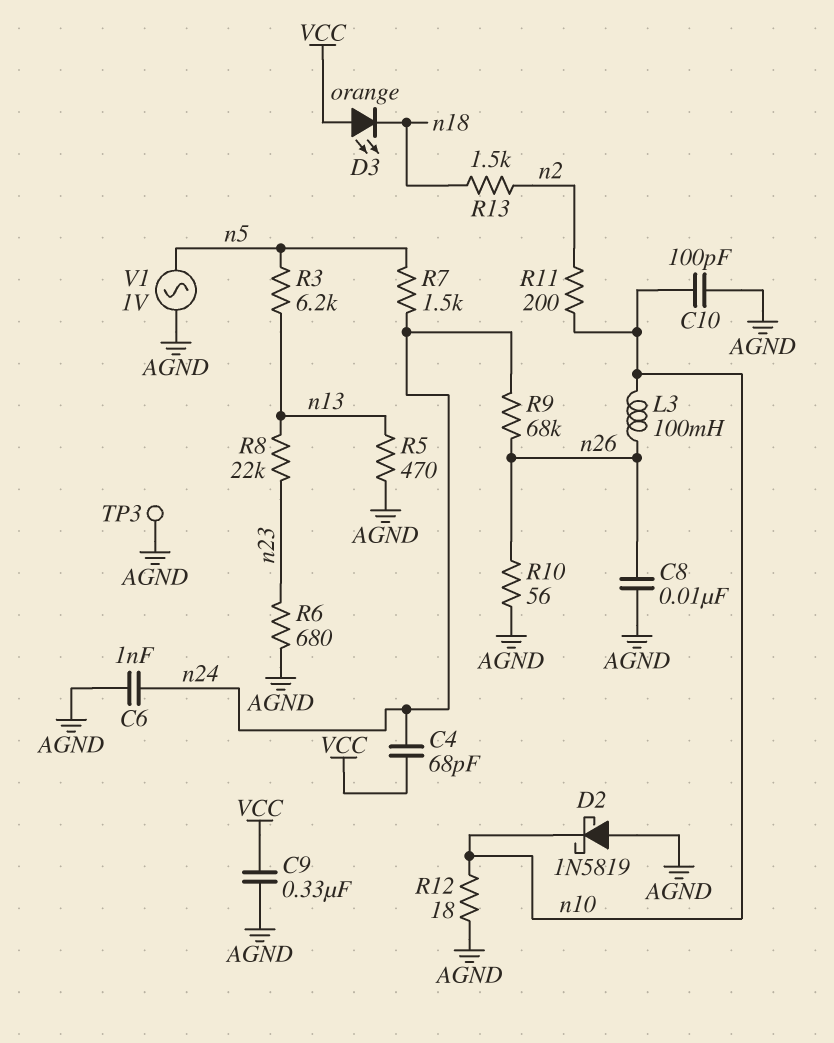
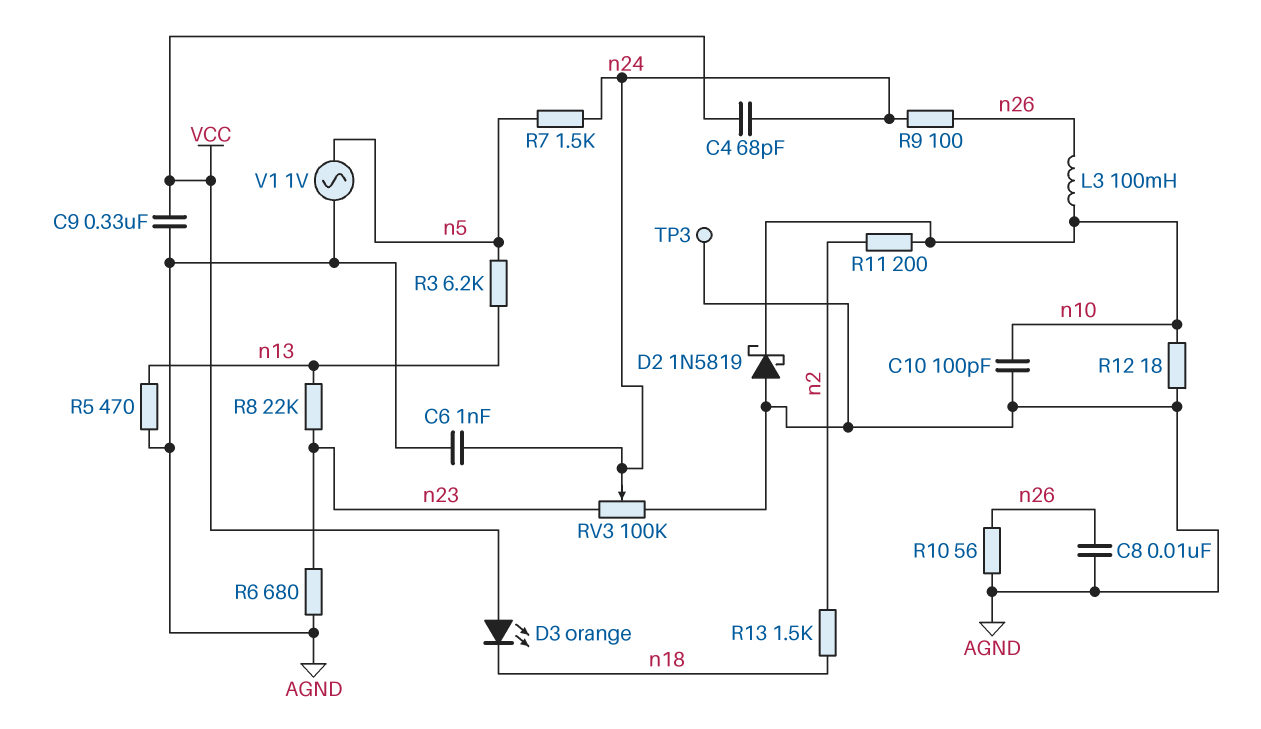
R9: 68k (n24, n26) -> 100 (n24, n26)
RV3: none -> 100k (AGND, n23, wiper n24)

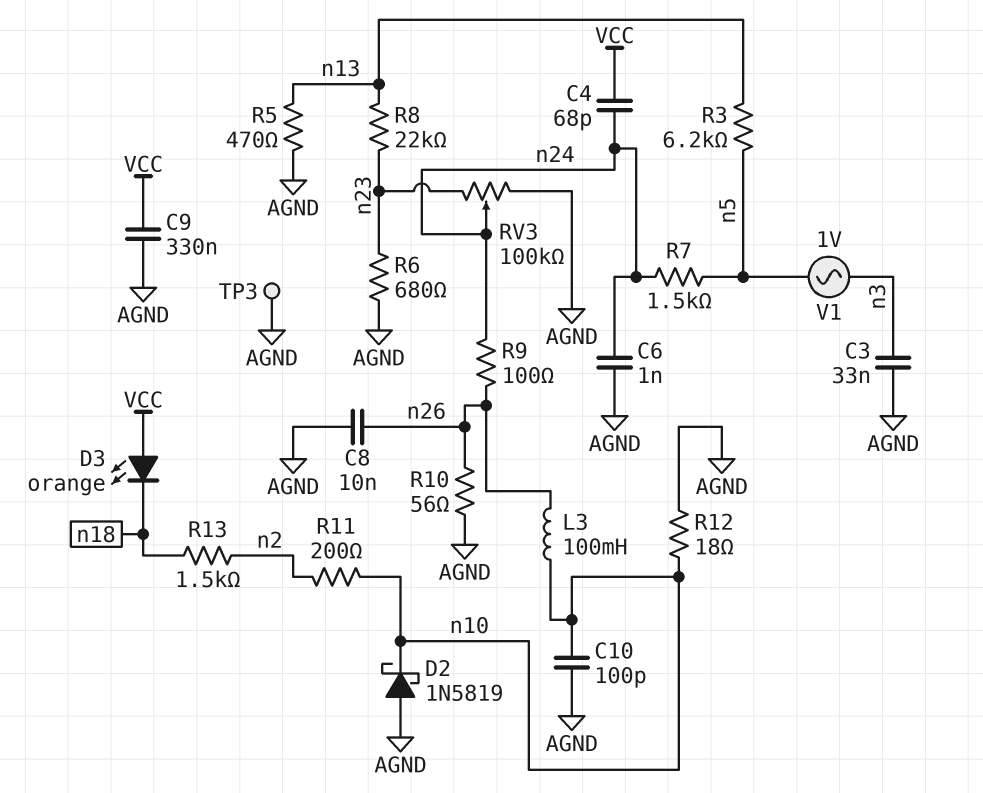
C3: none -> 33nF (AGND, n3)
V1: AC 1V (AGND, n5) -> AC 1V (n3, n5)

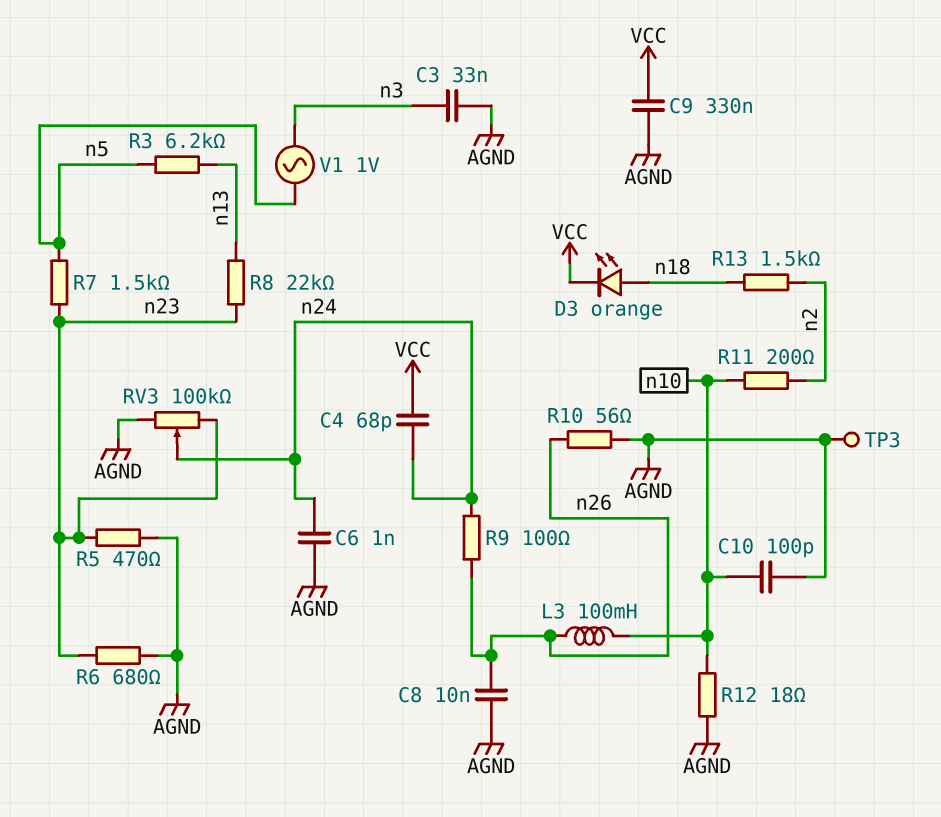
D2: schottky 1N5819 (A AGND, K n10) -> none
D3: LED orange (A VCC, K n18) -> LED orange (A n18, K VCC)
R5: 470 (AGND, n13) -> 470 (AGND, n23)
R7: 1.5k (n5, n24) -> 1.5k (n5, n23)

